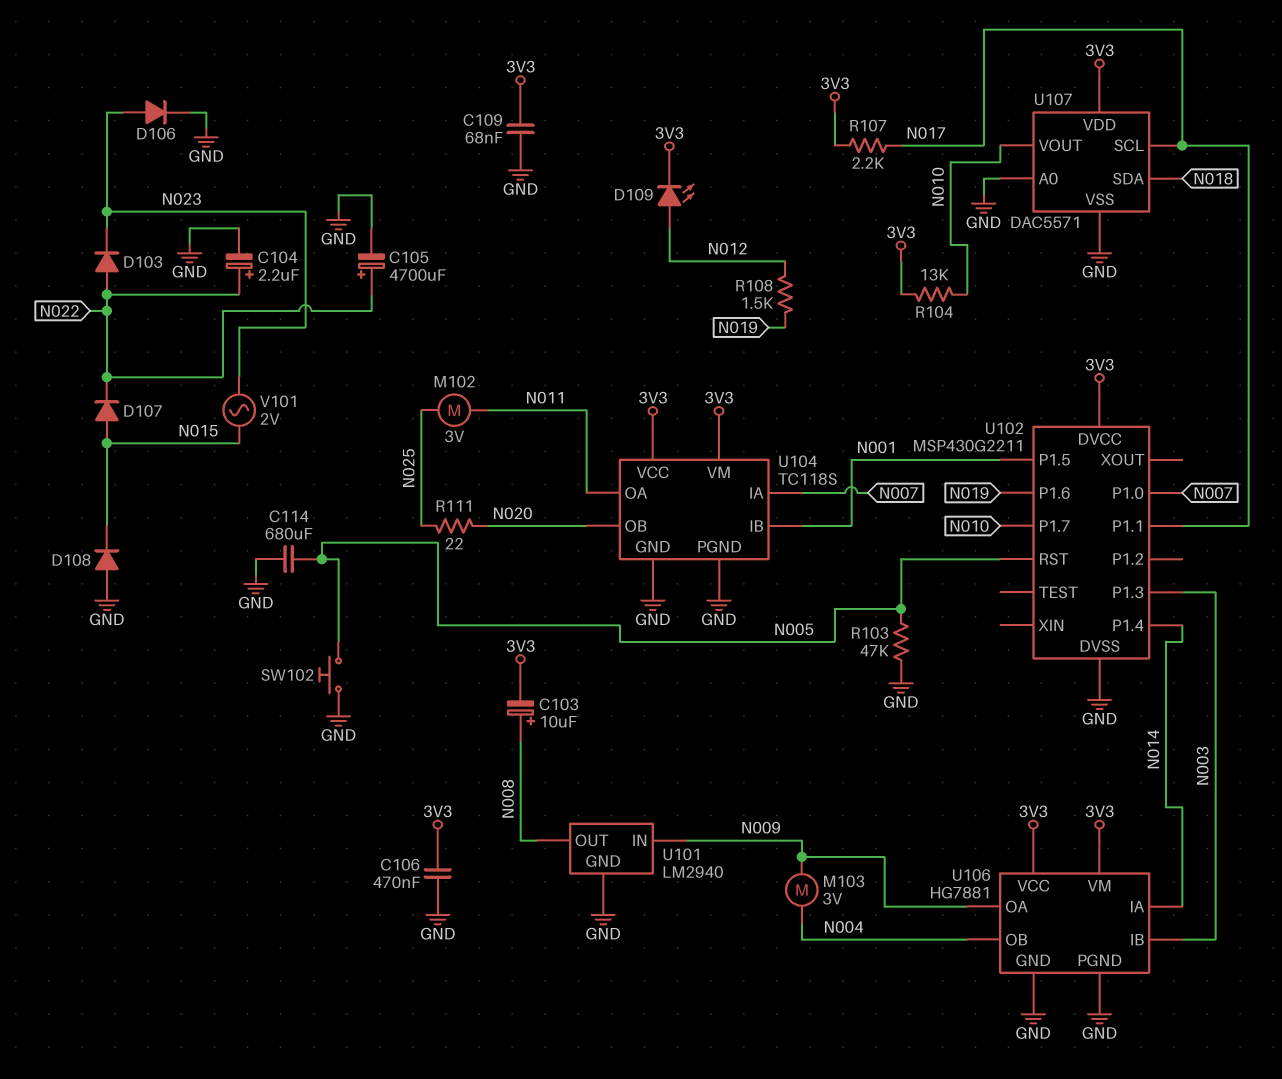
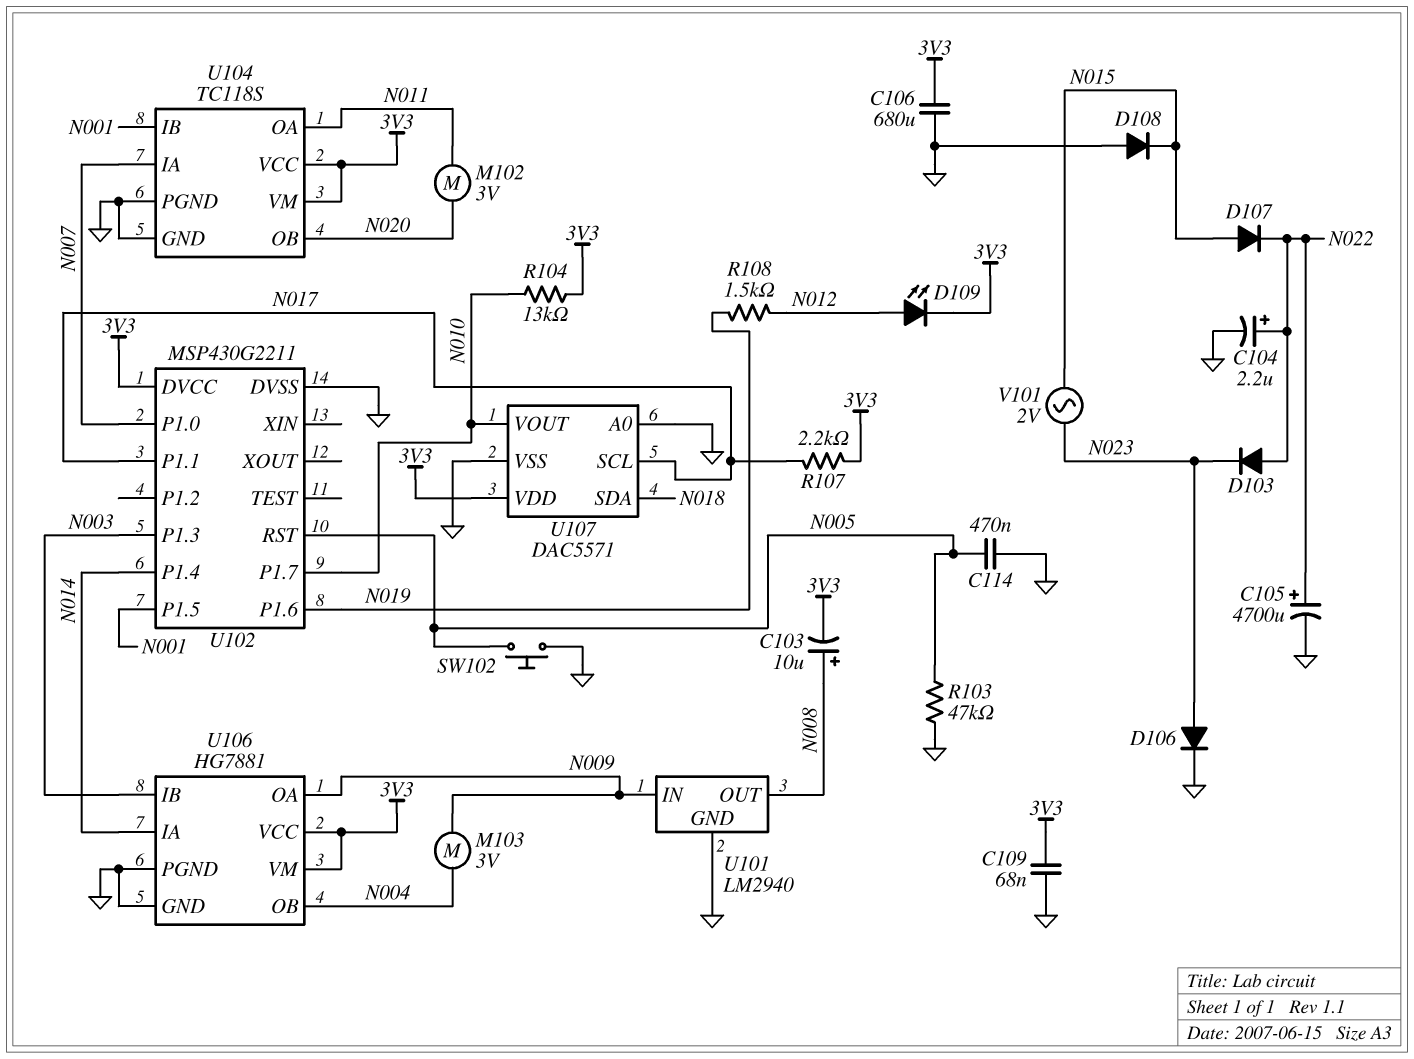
C106: 470nF (3V3, GND) -> 680uF (3V3, GND)
C114: 680uF (GND, N005) -> 470nF (GND, N005)
M102: motor 3V (N011, N025) -> motor 3V (N011, N020)
R111: 22 (N020, N025) -> none

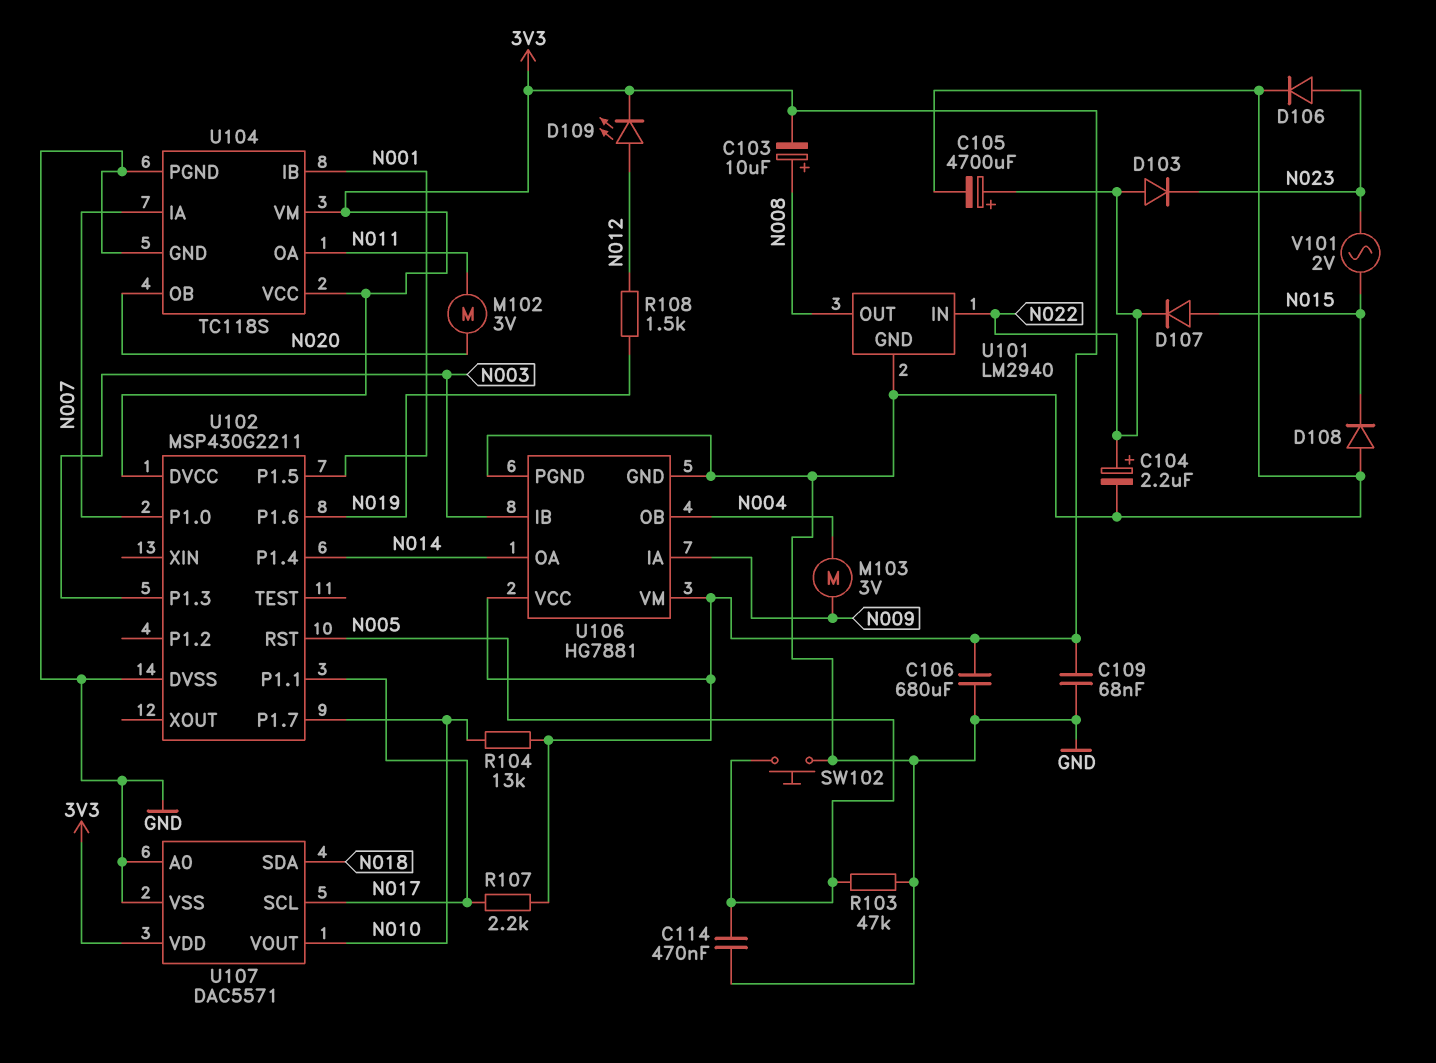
U101 pin IN: N009 -> N022
U106 pin IA: N014 -> N009
U106 pin OA: N009 -> N014

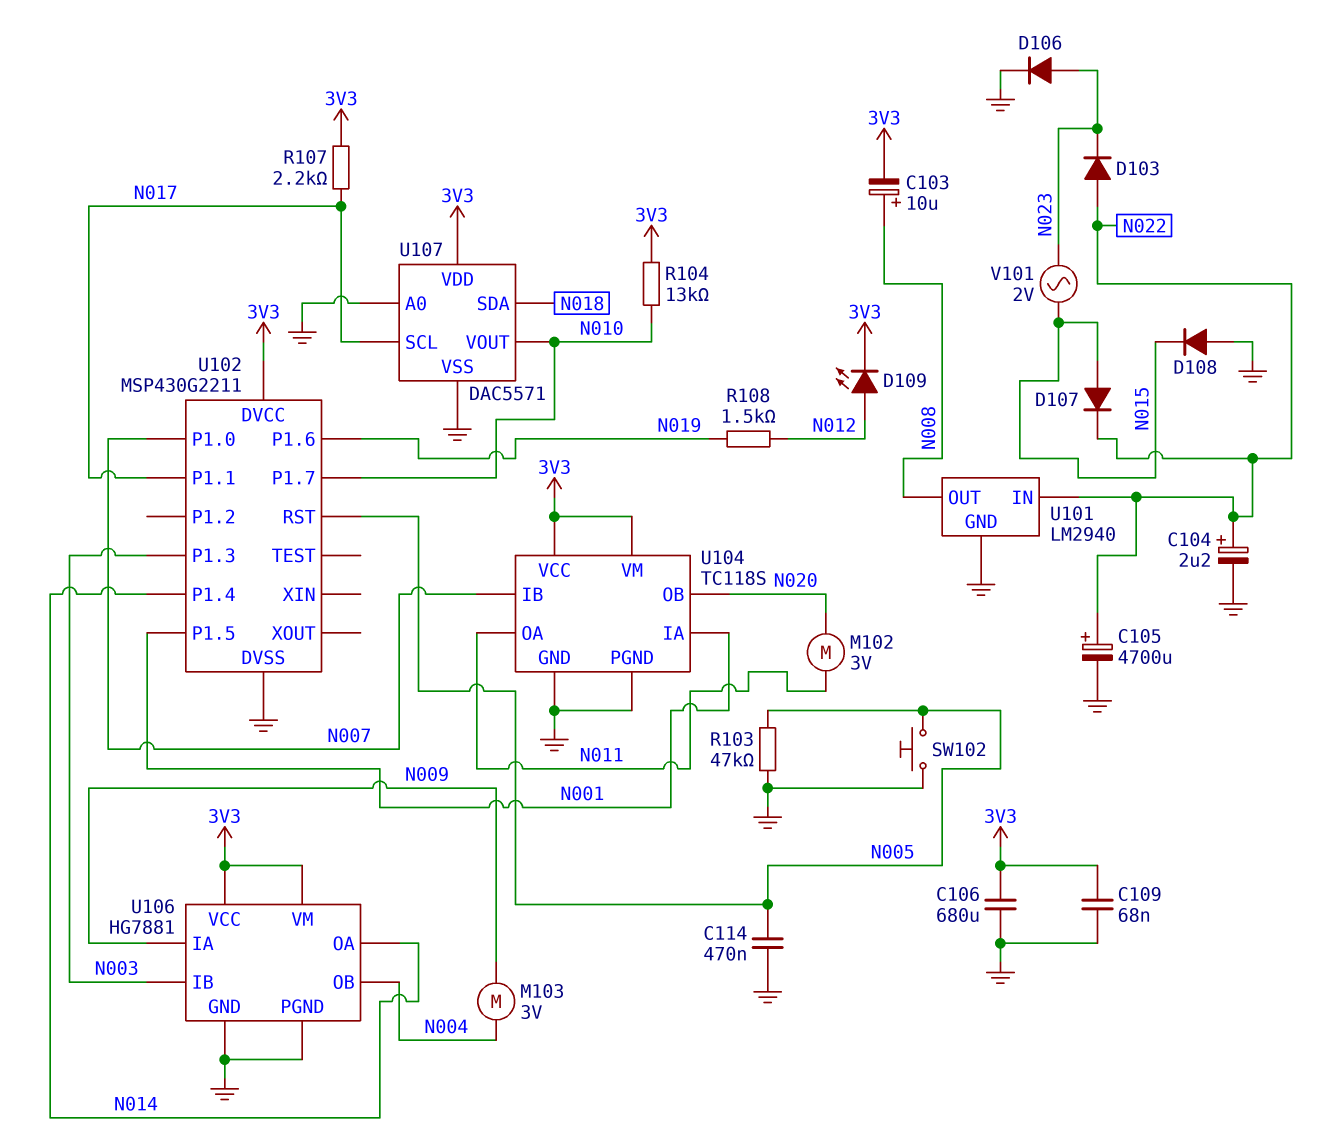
U104 pin IA: N007 -> N001
U104 pin IB: N001 -> N007

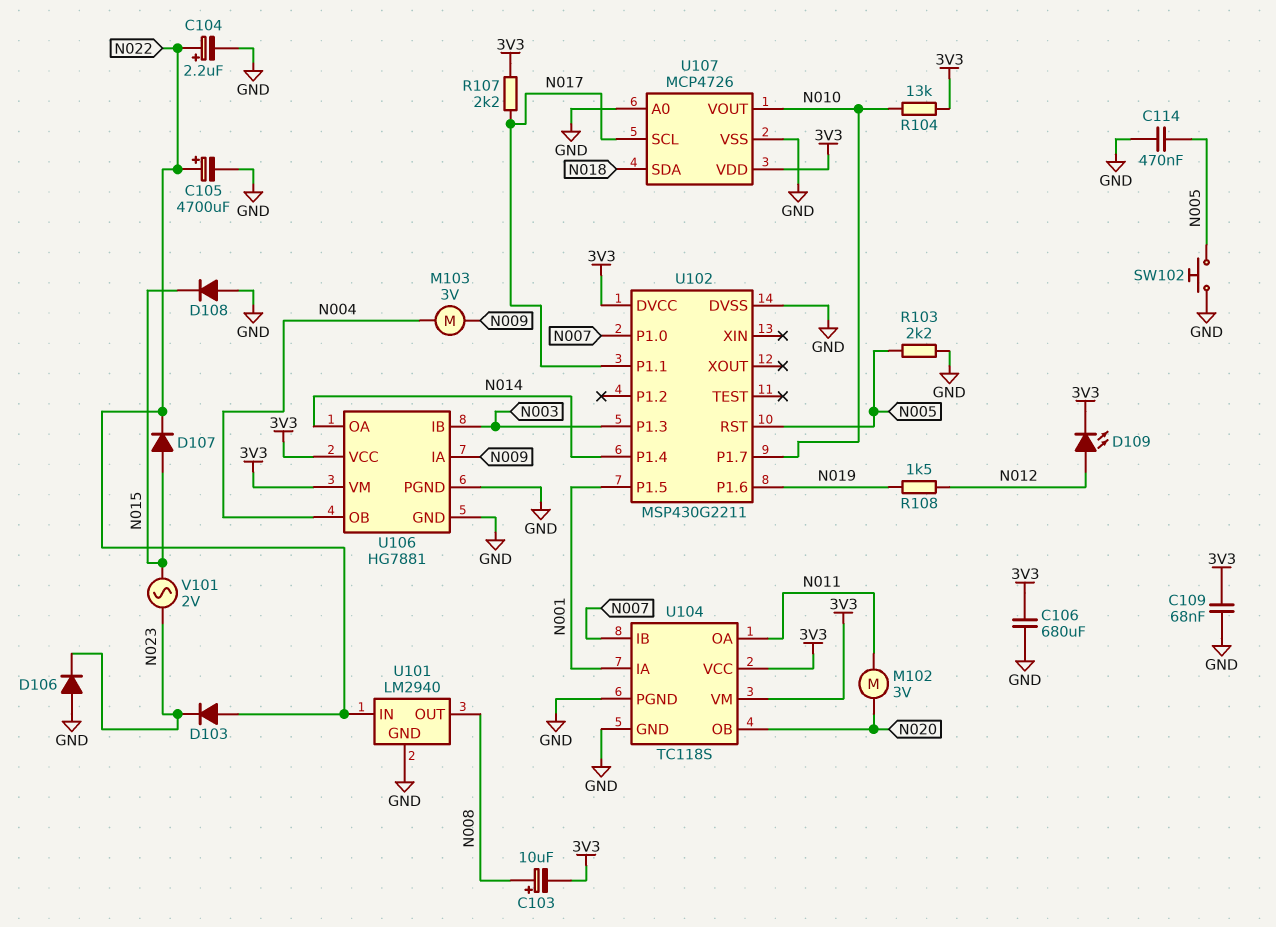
D106: diode (A N023, K GND) -> diode (A GND, K N023)
R103: 47k (GND, N005) -> 2.2k (GND, N005)
U107: DAC5571 -> MCP4726

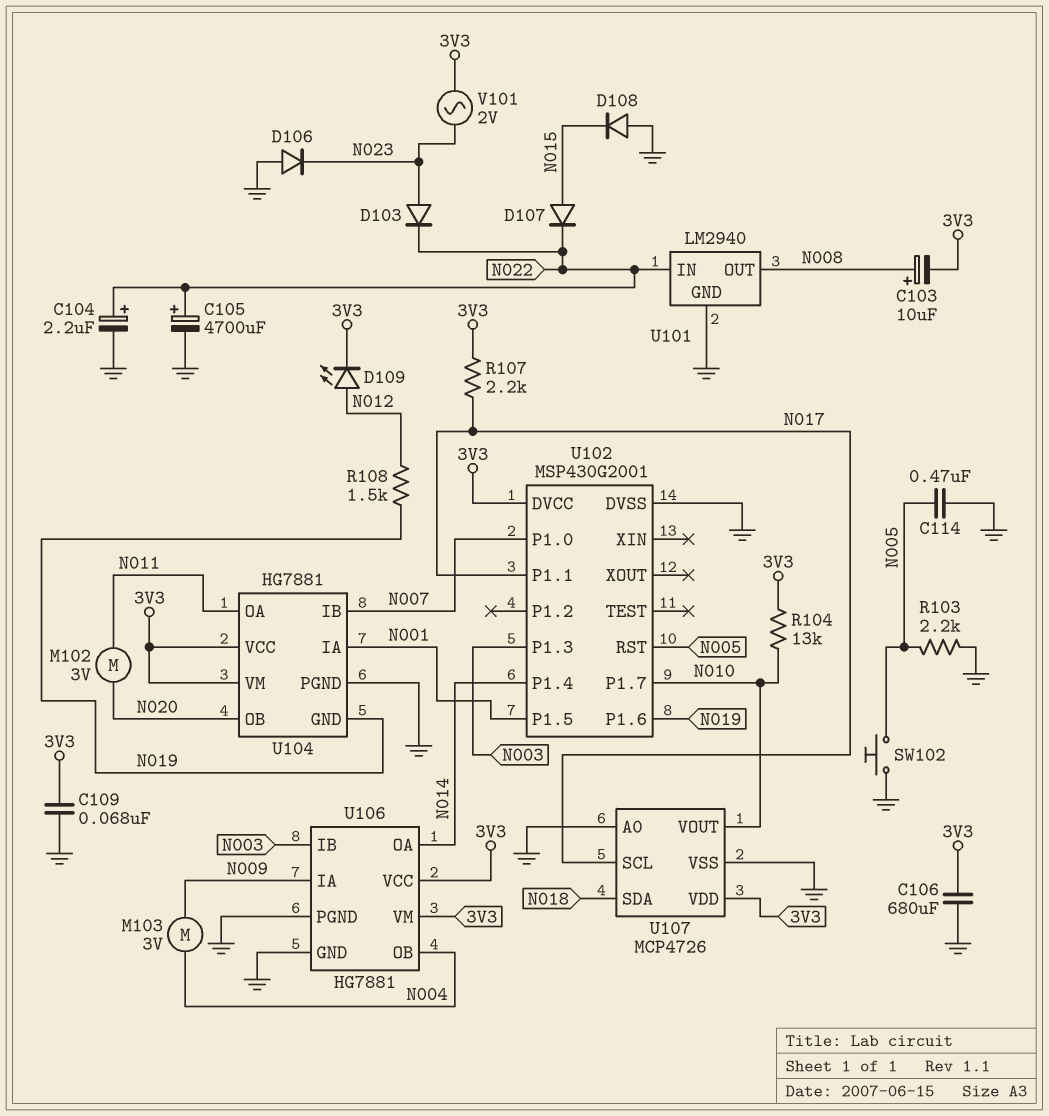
D103: diode (A N022, K N023) -> diode (A N023, K N022)
U102: MSP430G2211 -> MSP430G2001
U104: TC118S -> HG7881
U104 pin GND: GND -> N019
V101: AC 2V (N015, N023) -> AC 2V (3V3, N023)

